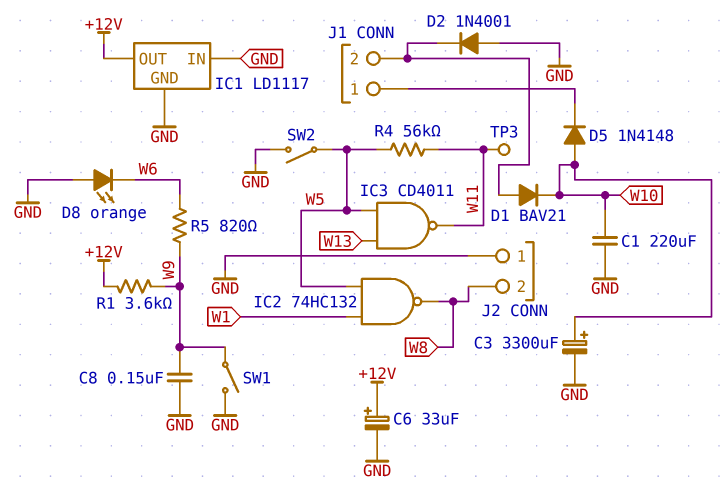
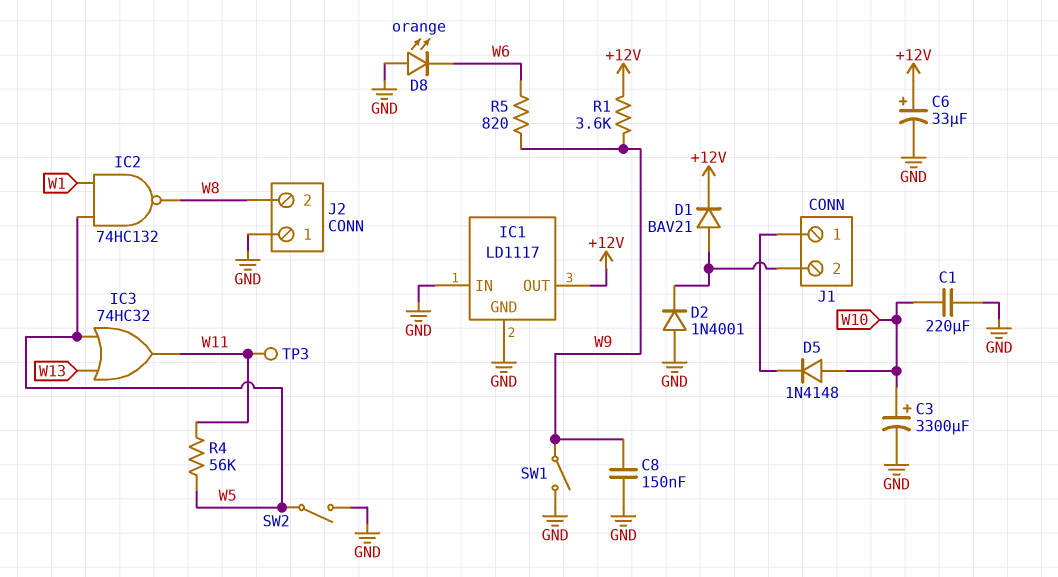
D1: diode BAV21 (A J1/2, K W10) -> diode BAV21 (A J1/2, K +12V)
IC3: NAND CD4011 (in W5, in W13, out W11) -> OR 74HC32 (in W5, in W13, out W11)

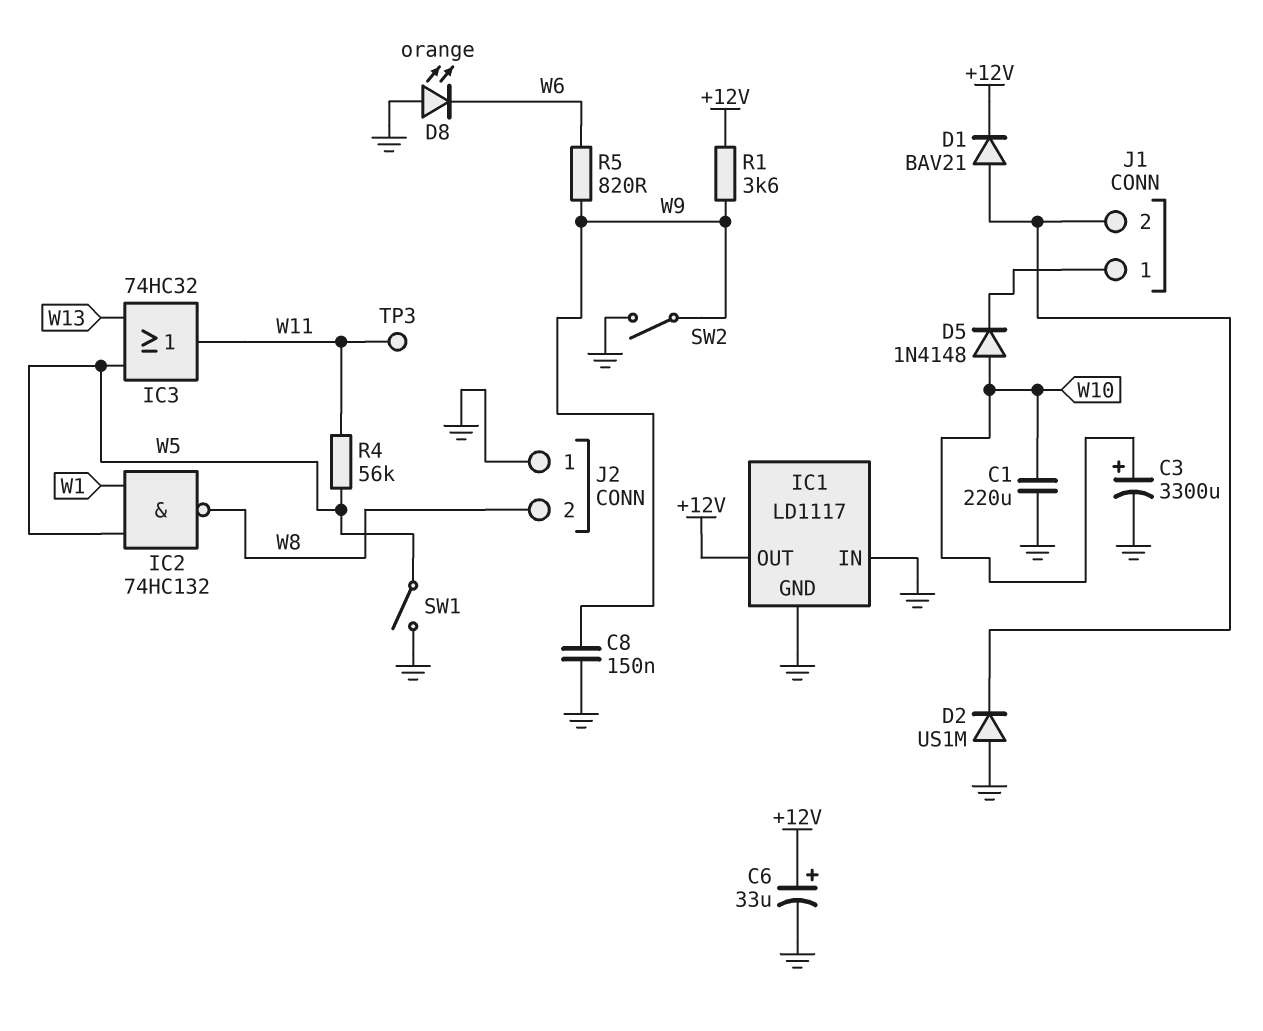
D2: diode 1N4001 (A GND, K J1/2) -> diode US1M (A GND, K J1/2)
SW1: switch (GND, W9) -> switch (GND, W5)
SW2: switch (GND, W5) -> switch (GND, W9)

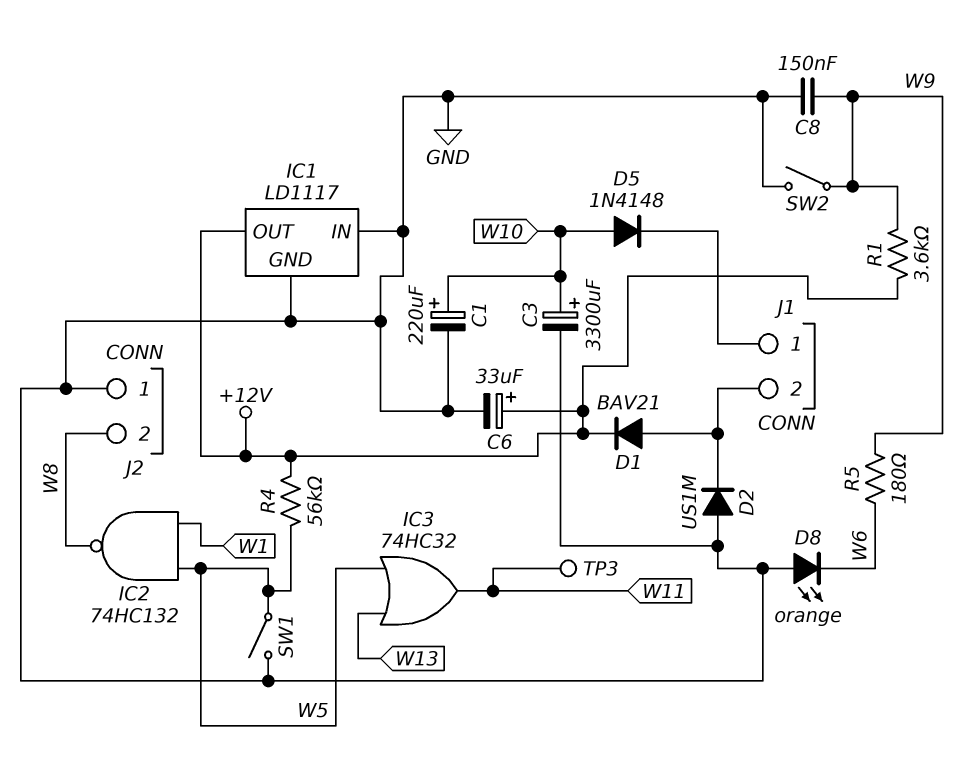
C1: 220uF (GND, W10) -> 220uF (plus W10, minus GND)
R4: 56k (W5, W11) -> 56k (+12V, W5)
R5: 820 (W6, W9) -> 180 (W6, W9)

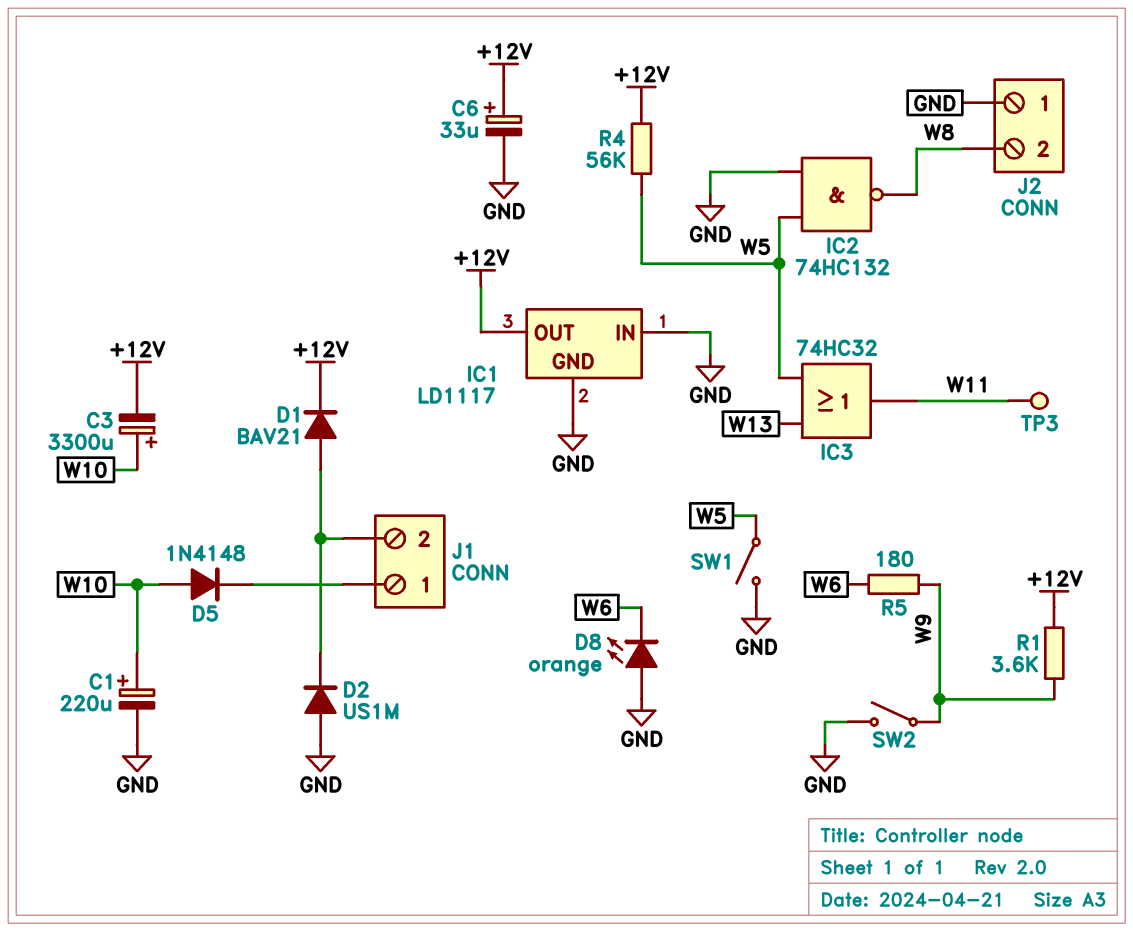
C3: 3300uF (plus W10, minus GND) -> 3300uF (plus W10, minus +12V)
C8: 150nF (GND, W9) -> none
IC2: NAND 74HC132 (in W1, in W5, out W8) -> NAND 74HC132 (in GND, in W5, out W8)

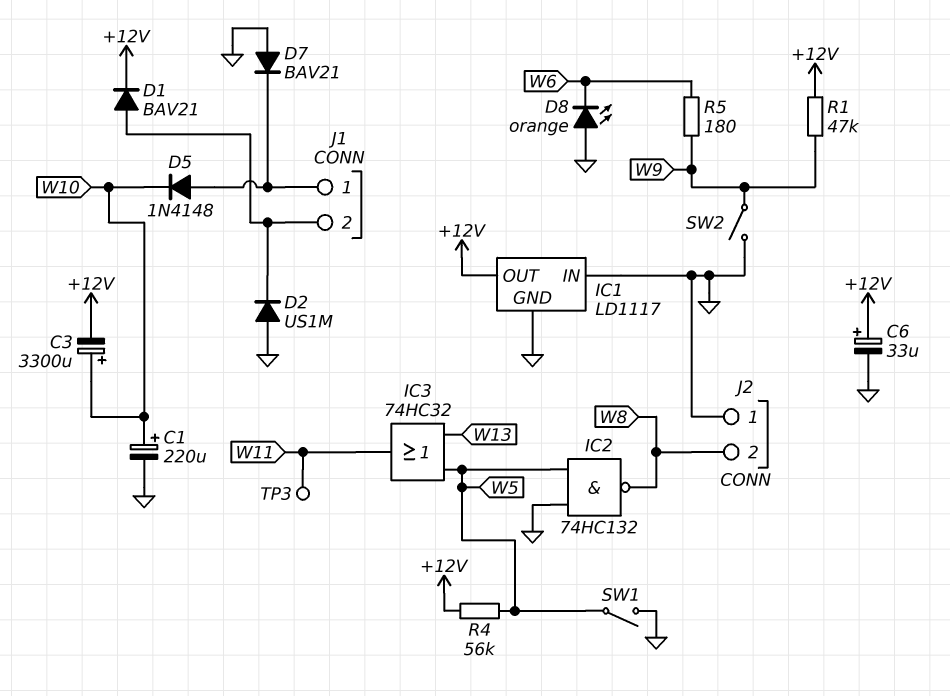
D5: diode 1N4148 (A W10, K J1/1) -> diode 1N4148 (A J1/1, K W10)
D7: none -> diode BAV21 (A GND, K J1/1)
R1: 3.6k (+12V, W9) -> 47k (+12V, W9)

